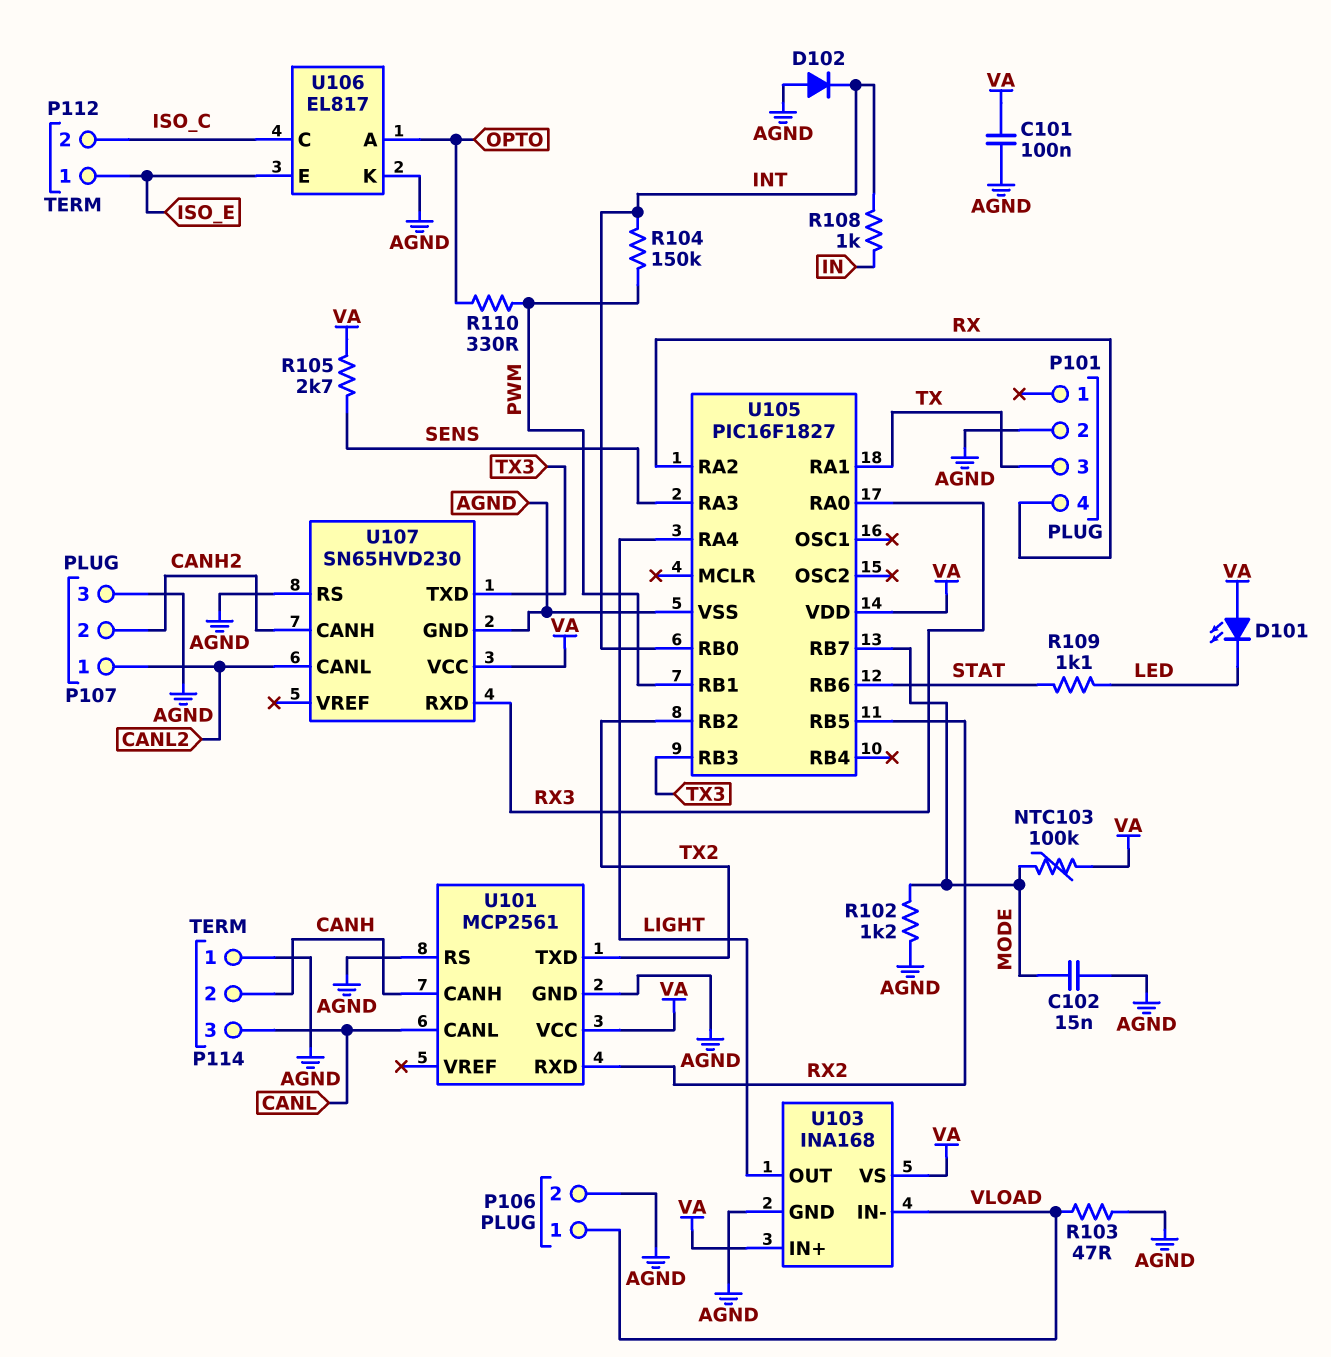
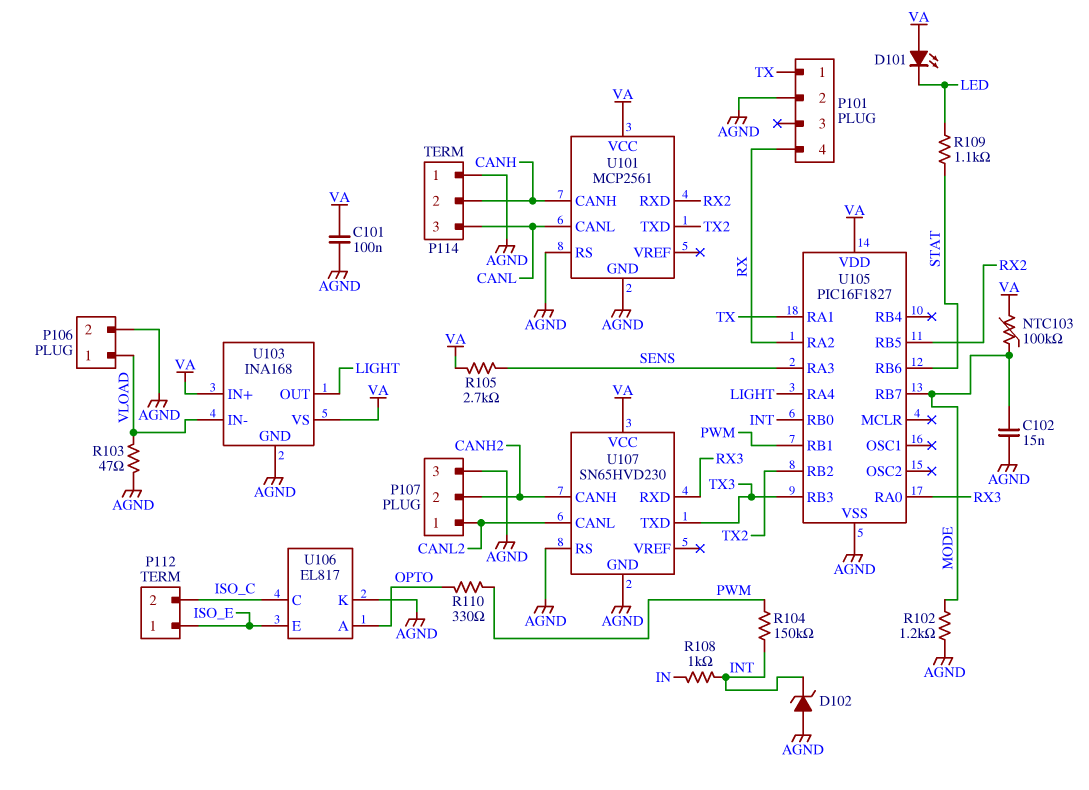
D102: diode (A AGND, K INT) -> zener (A AGND, K INT)
P101 pin 1: none -> TX
P101 pin 3: TX -> none

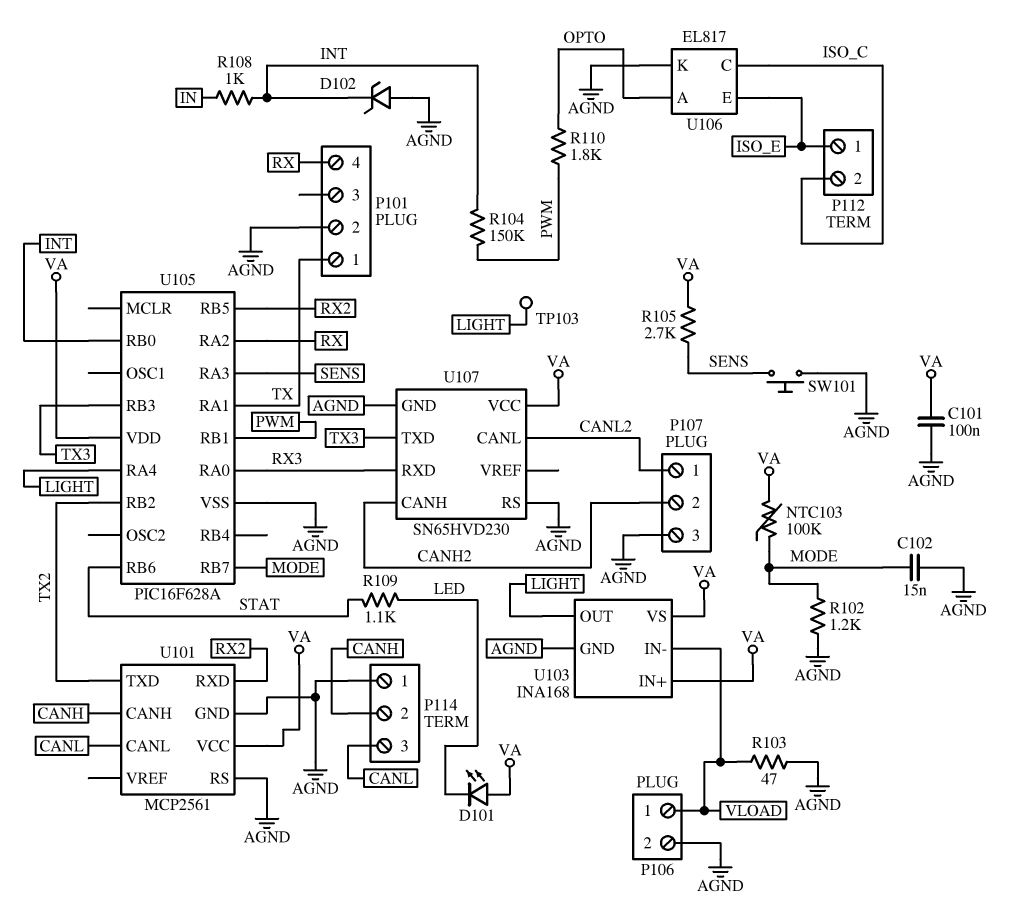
R110: 330 (OPTO, PWM) -> 1.8k (OPTO, PWM)
SW101: none -> button (AGND, SENS)
TP103: none -> test point (LIGHT)
U105: PIC16F1827 -> PIC16F628A

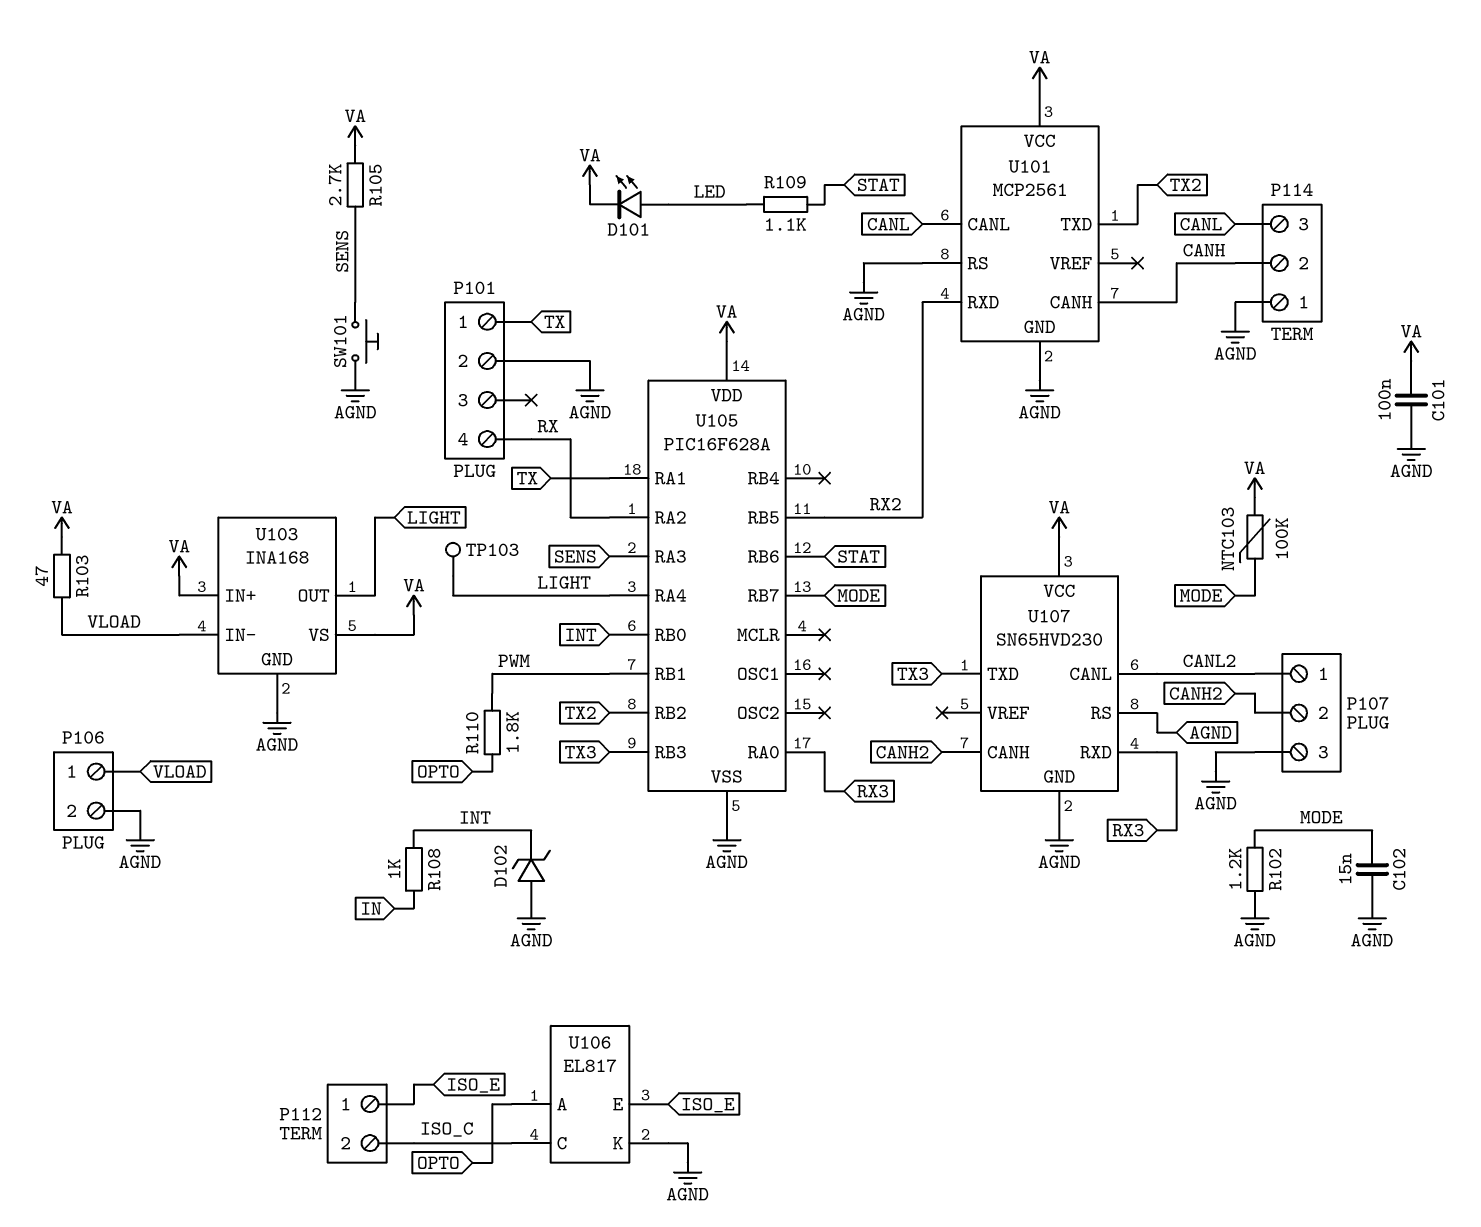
D101: LED (A VA, K LED) -> LED (A LED, K VA)
R103: 47 (AGND, VLOAD) -> 47 (VA, VLOAD)
R104: 150k (INT, PWM) -> none

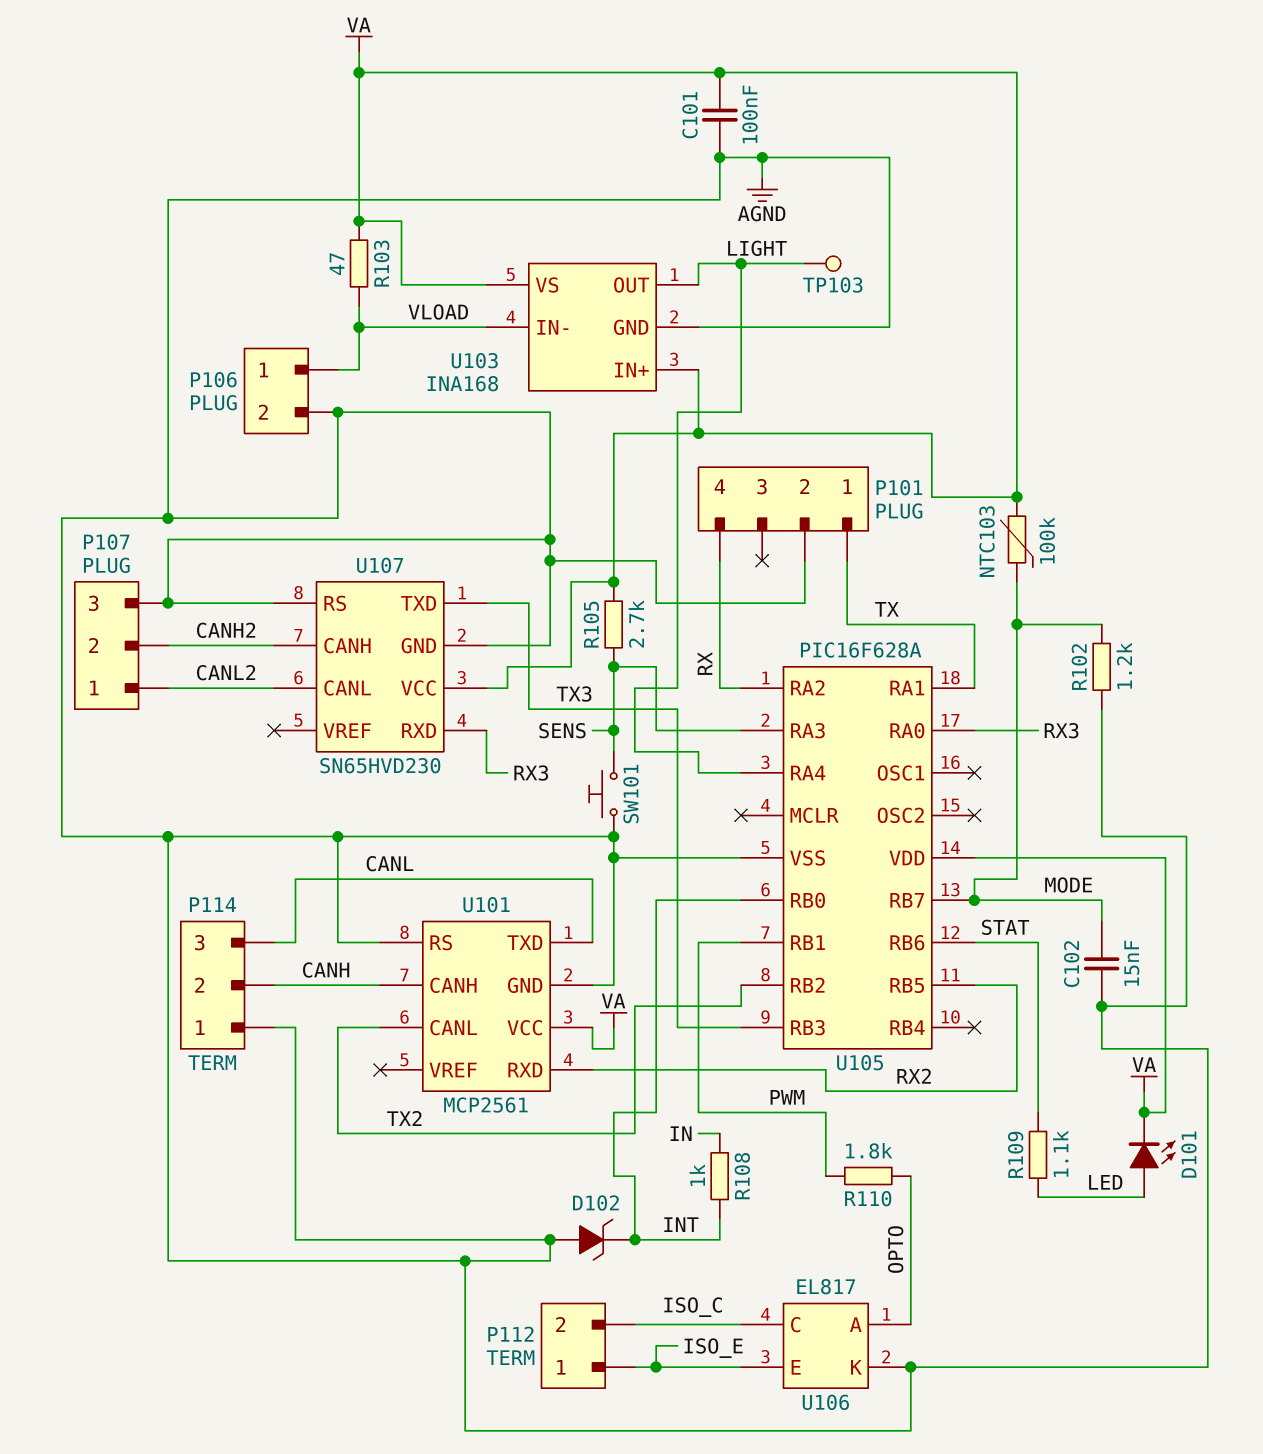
U101 pin CANL: CANL -> TX2
U101 pin TXD: TX2 -> CANL

